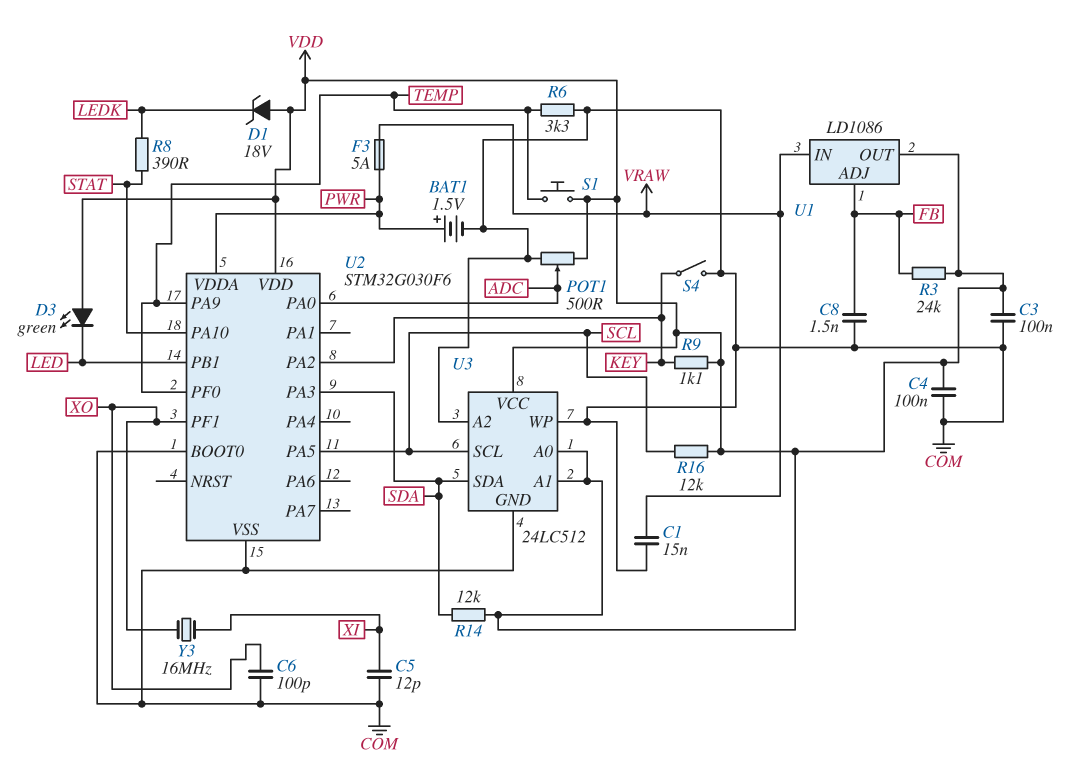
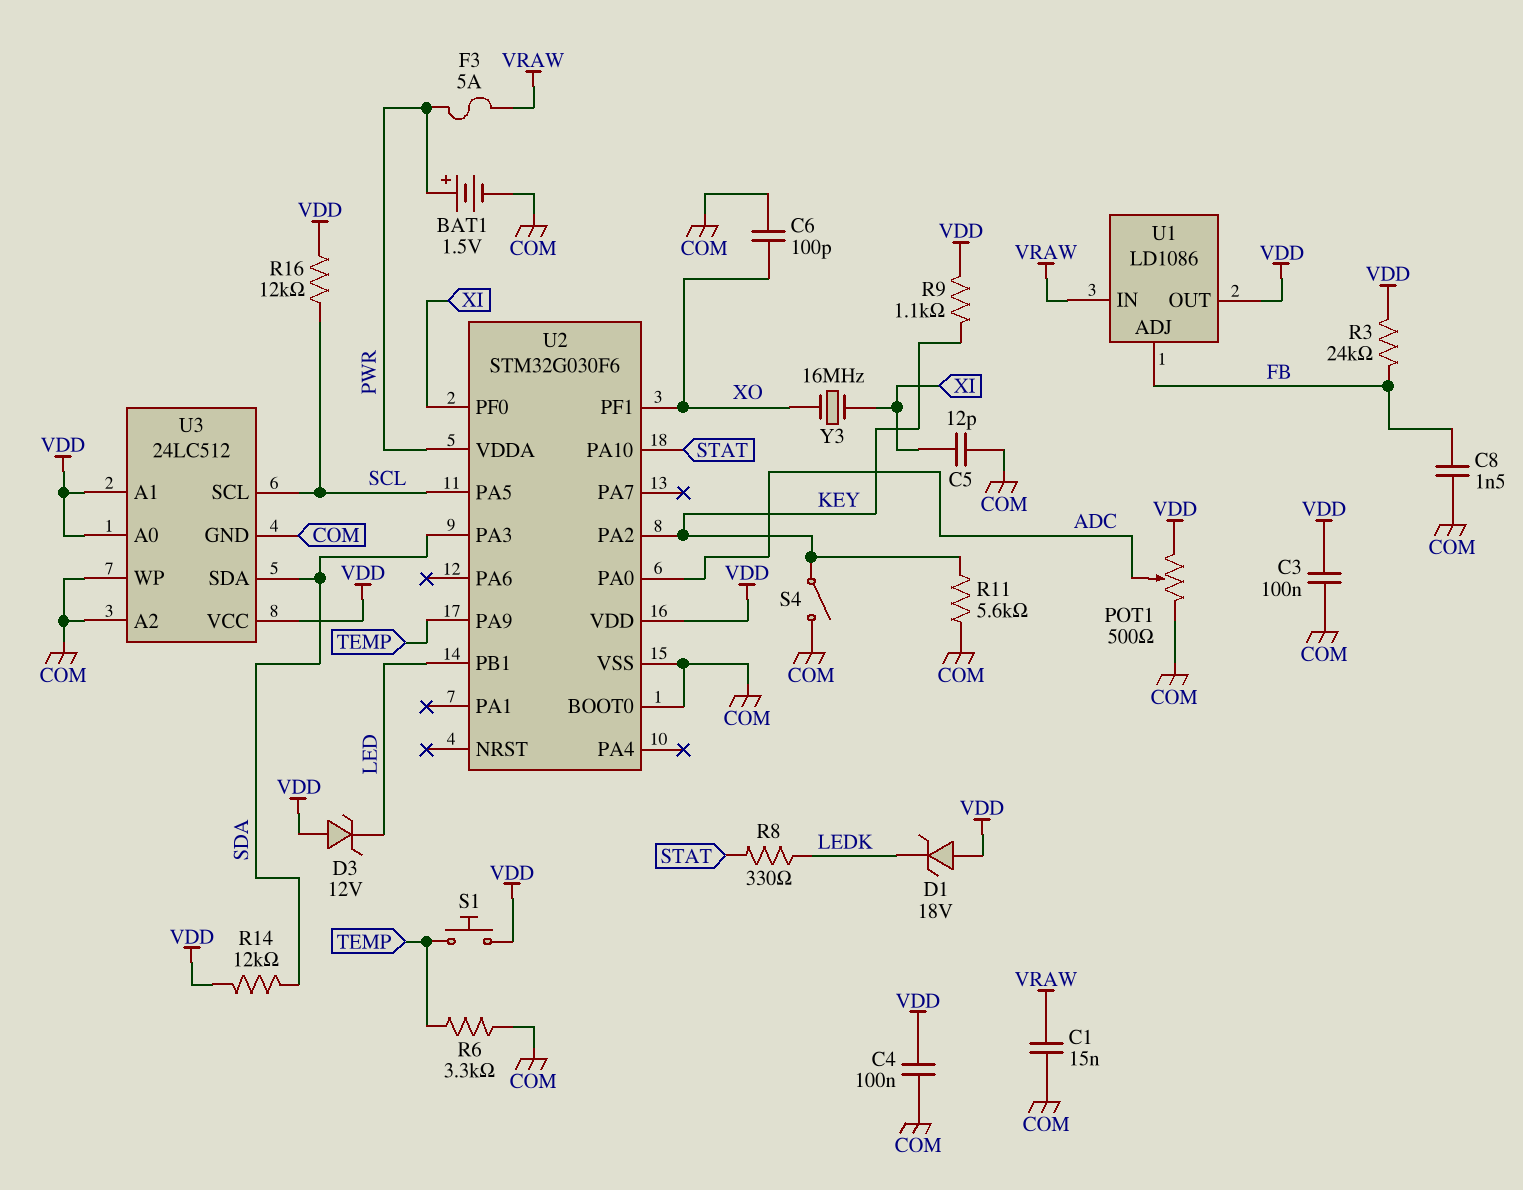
D3: LED green (A VDD, K LED) -> zener 12V (A VDD, K LED)
R8: 390 (LEDK, STAT) -> 330 (LEDK, STAT)
R11: none -> 5.6k (COM, KEY)
U2 pin PF0: TEMP -> XI

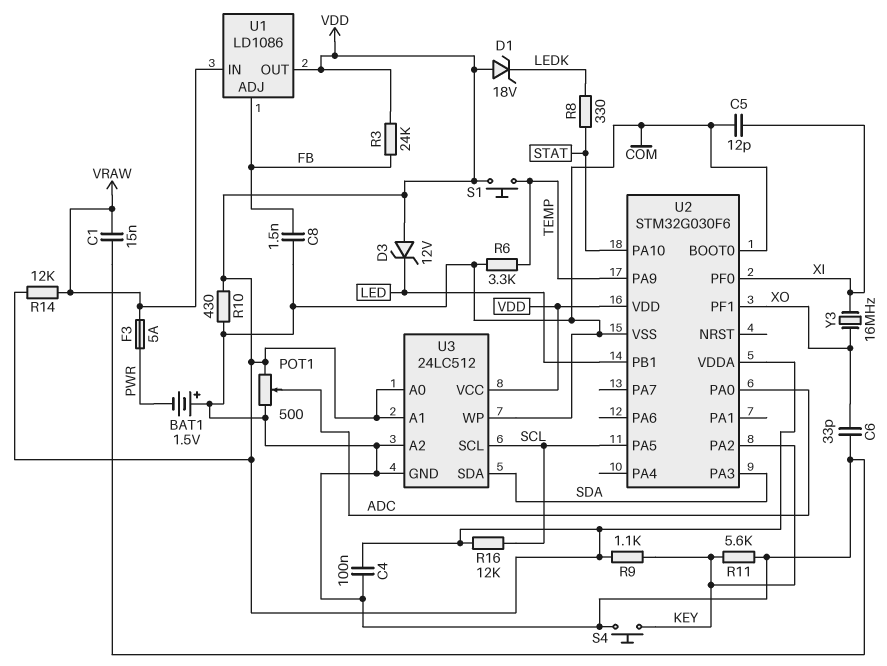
BAT1: 1.5V (plus PWR, minus COM) -> 1.5V (plus COM, minus PWR)
C3: 100nF (COM, VDD) -> none
C6: 100pF (COM, XO) -> 33pF (COM, XO)
R10: none -> 430 (COM, VDD)
R14: 12k (SDA, VDD) -> 12k (VDD, VRAW)
S4: switch (COM, KEY) -> button (COM, KEY)
U2 pin VDDA: PWR -> VDD

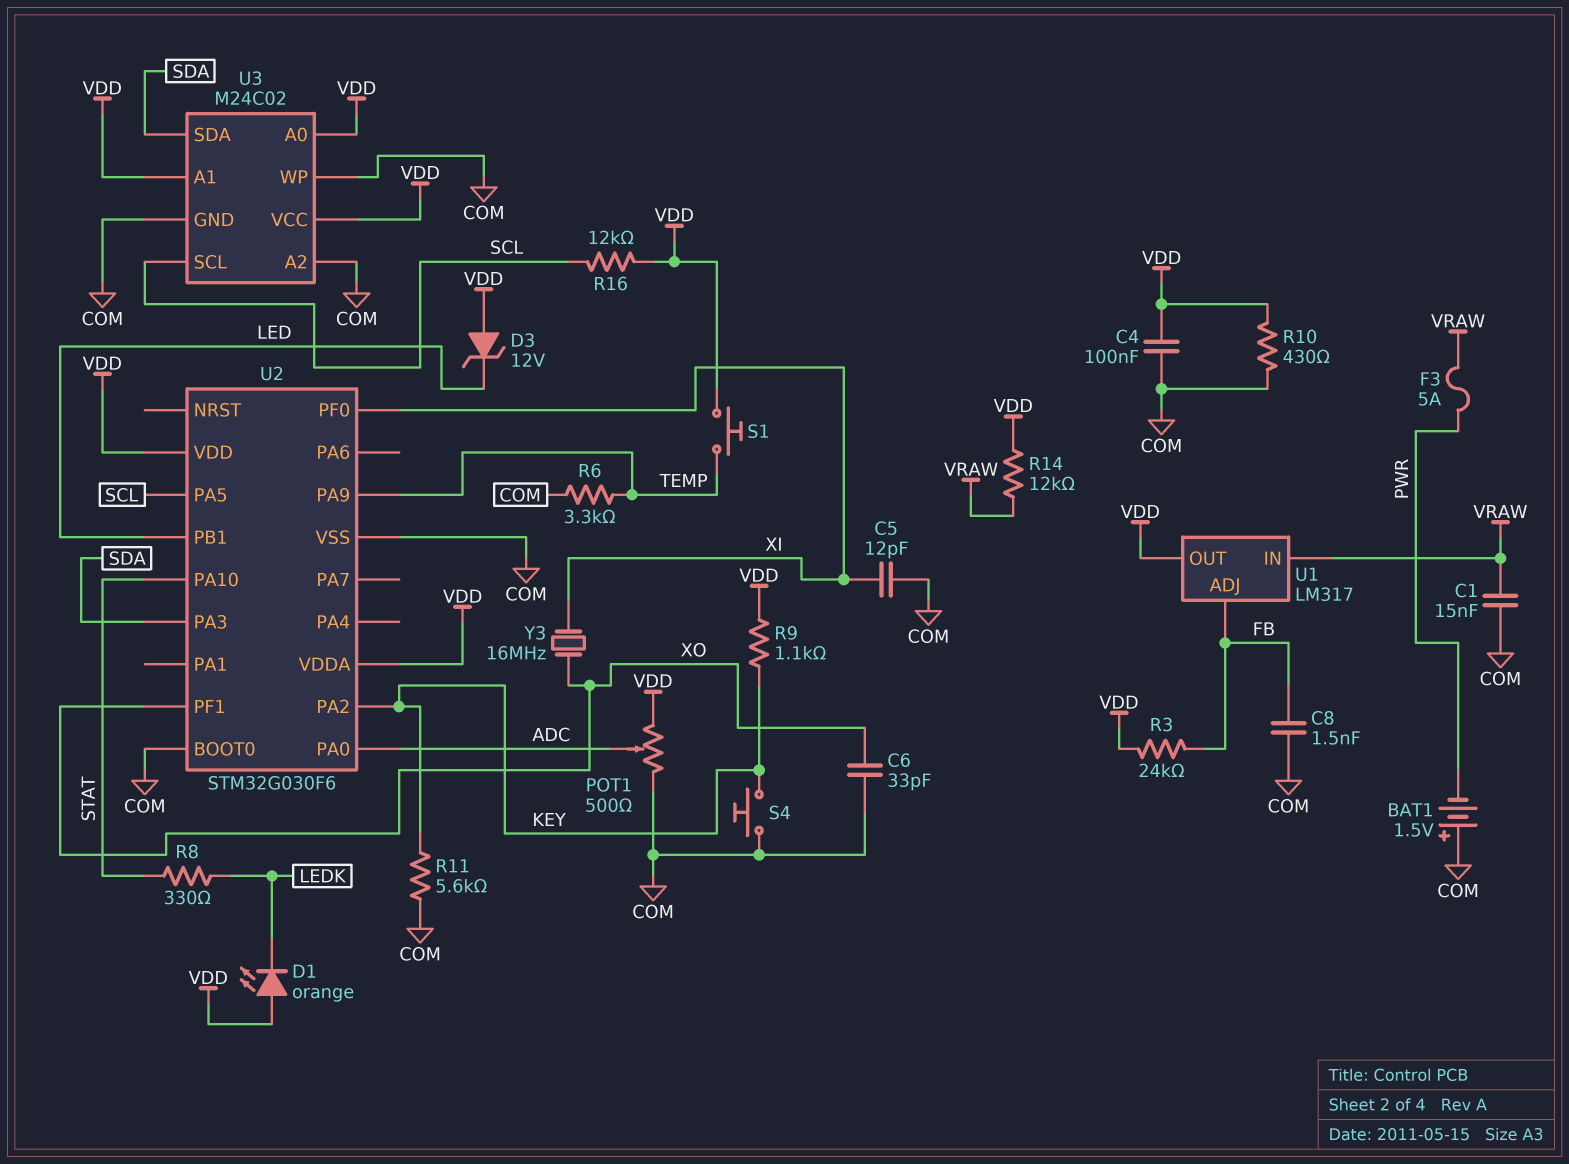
D1: zener 18V (A VDD, K LEDK) -> LED orange (A VDD, K LEDK)
U1: LD1086 -> LM317
U3: 24LC512 -> M24C02

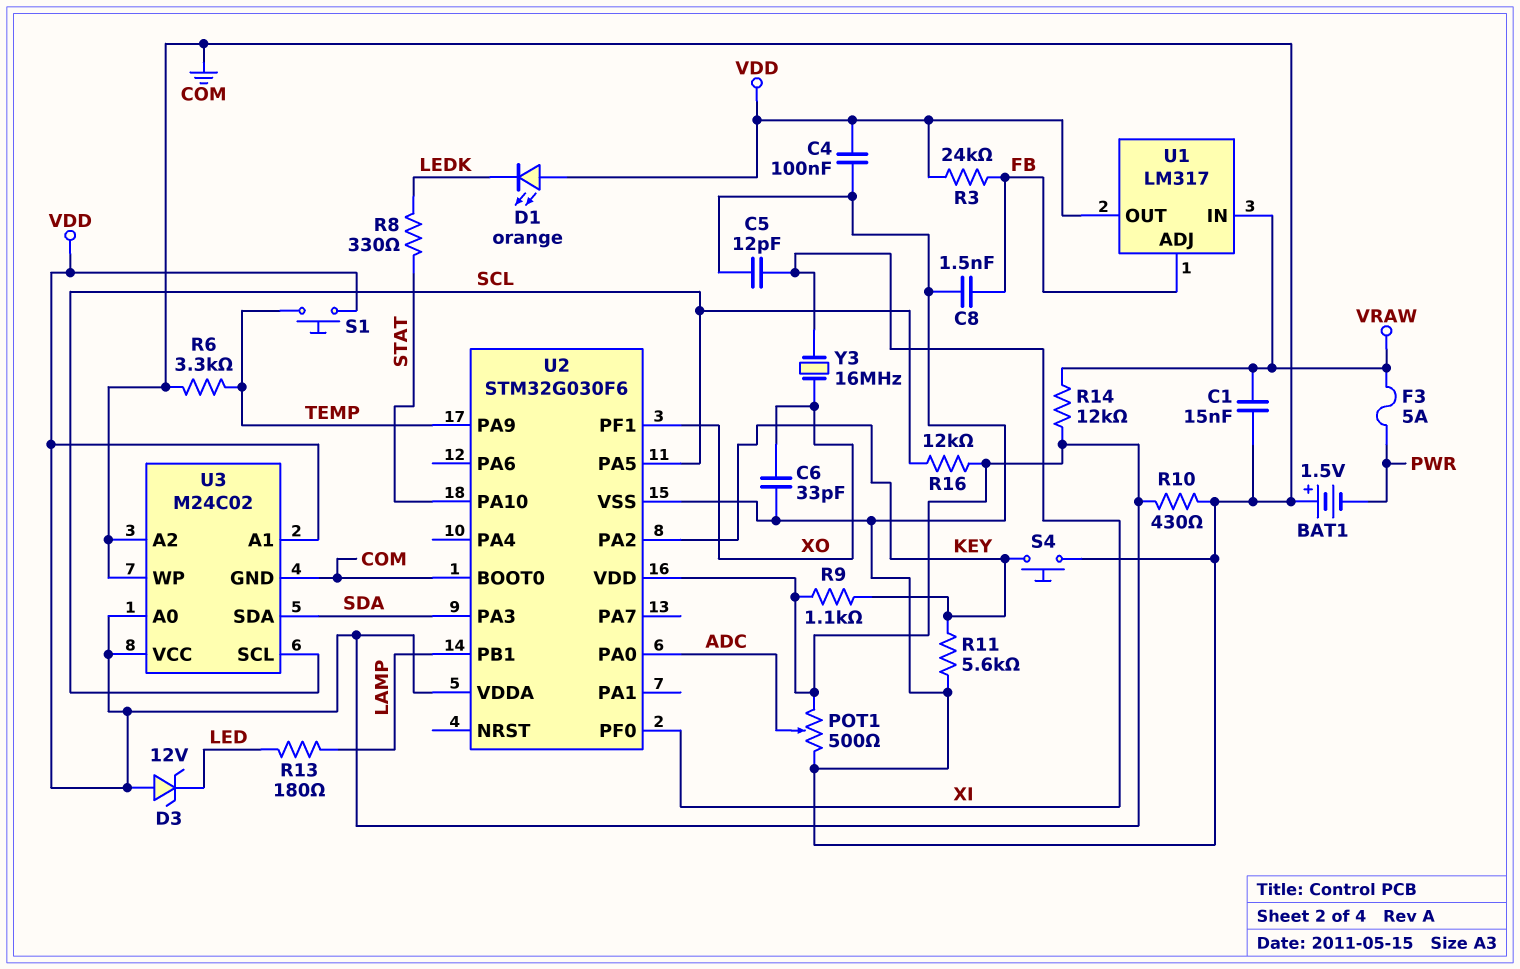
R13: none -> 180 (LAMP, LED)
U2 pin PB1: LED -> LAMP

